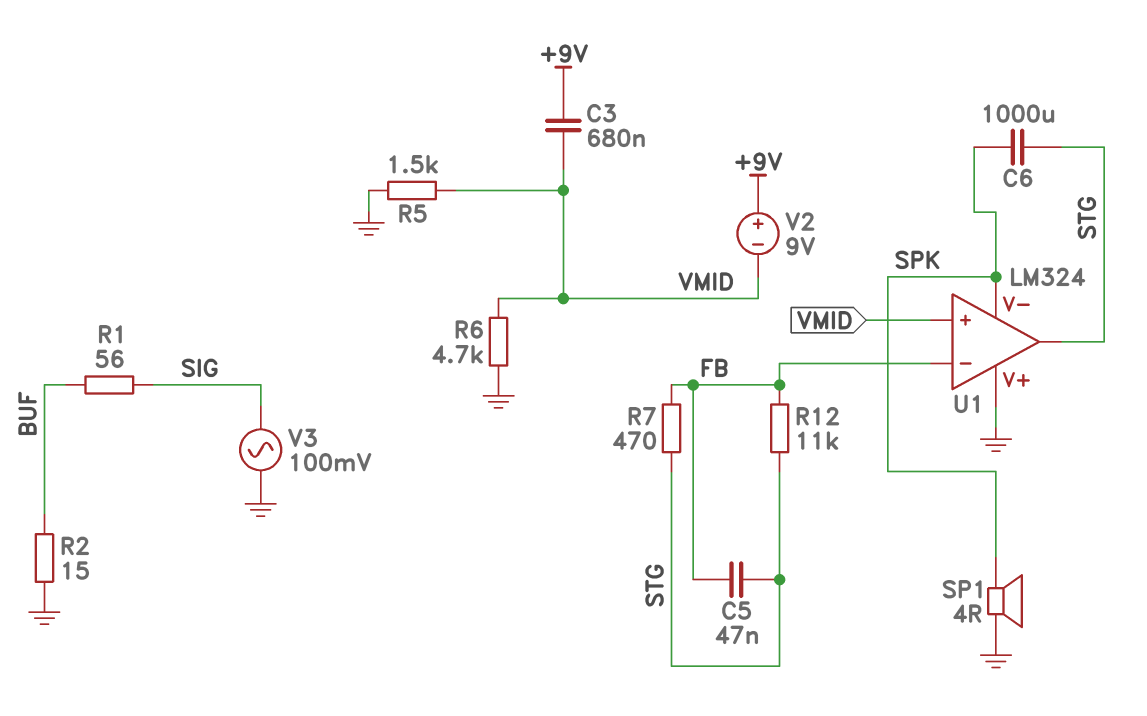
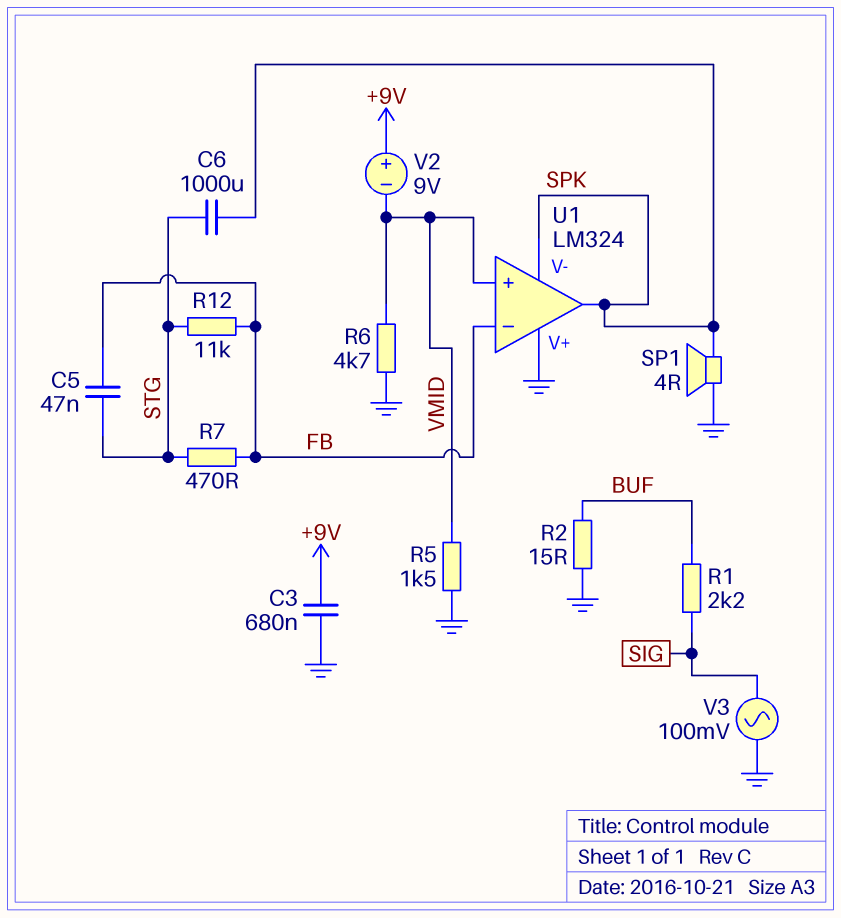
C3: 680nF (+9V, VMID) -> 680nF (+9V, GND)
R1: 56 (BUF, SIG) -> 2.2k (BUF, SIG)
U1 pin out: STG -> SPK

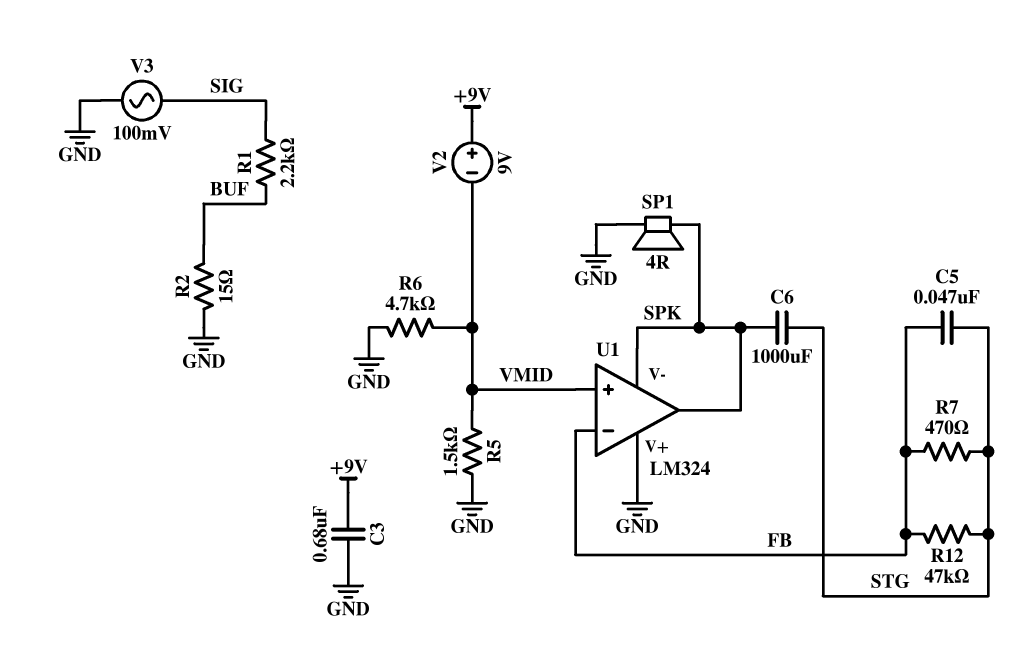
R12: 11k (FB, STG) -> 47k (FB, STG)

